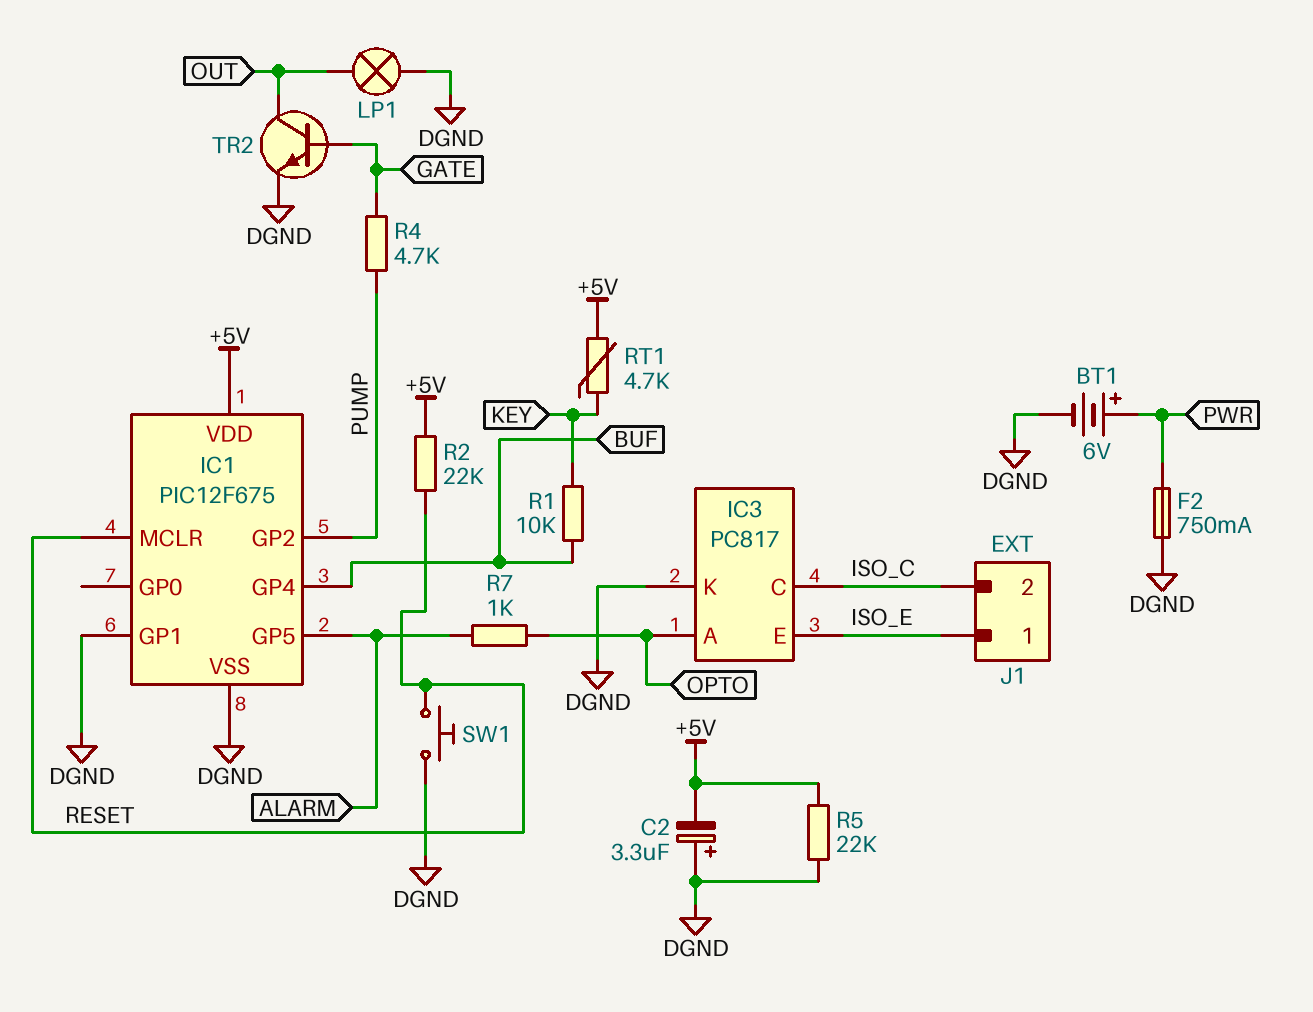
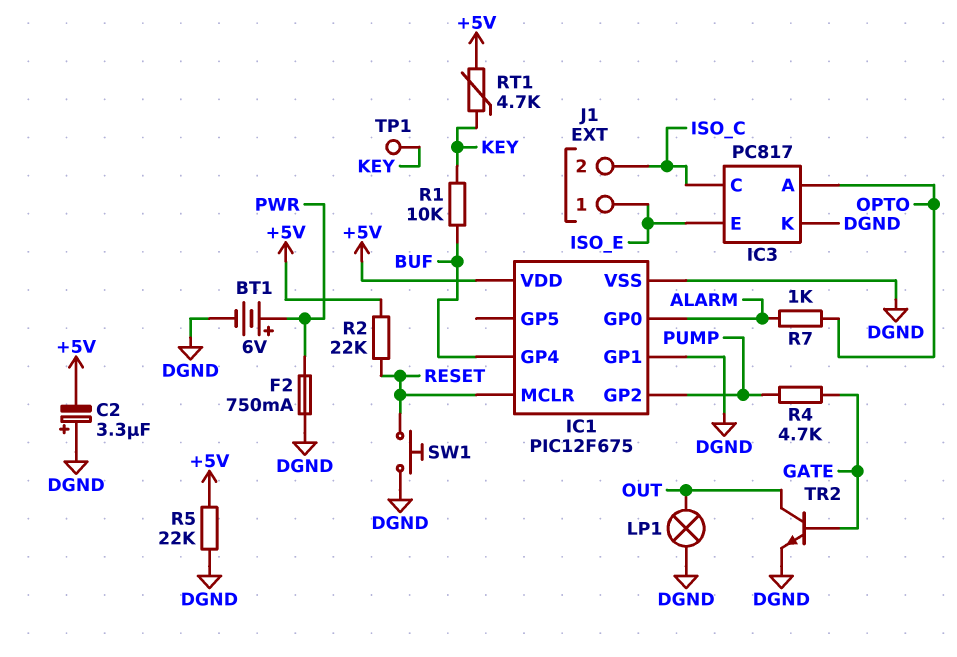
IC1 pin GP0: none -> ALARM
IC1 pin GP5: ALARM -> none
TP1: none -> test point (KEY)

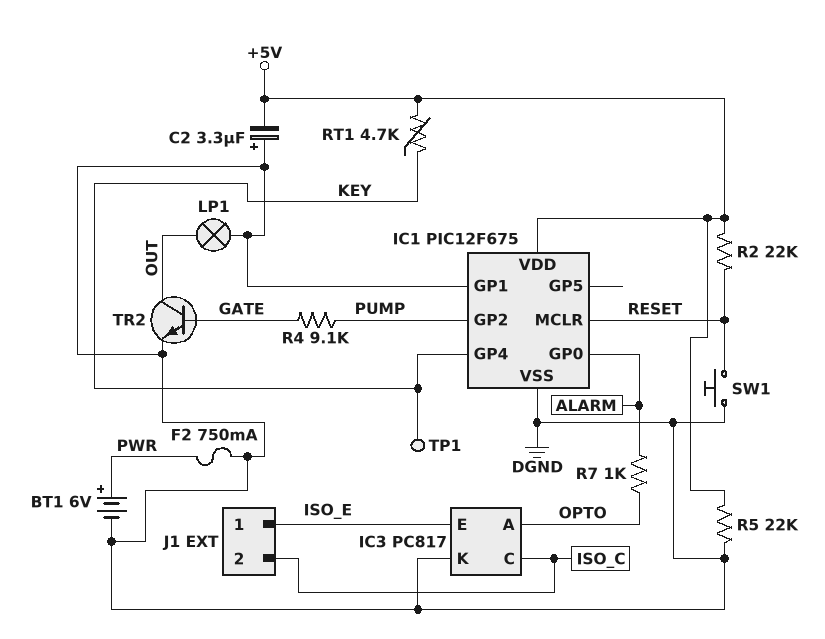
IC1 pin GP4: BUF -> KEY
R1: 10k (BUF, KEY) -> none
R4: 4.7k (GATE, PUMP) -> 9.1k (GATE, PUMP)

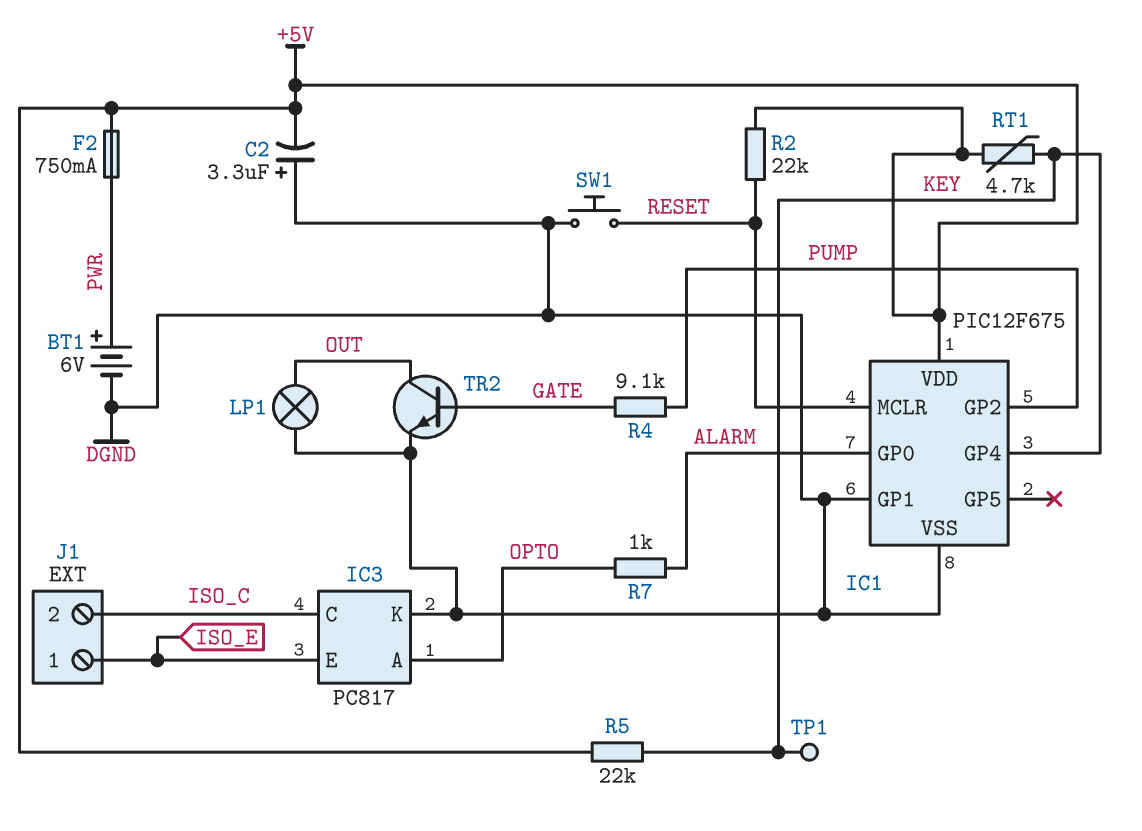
F2: 750mA (DGND, PWR) -> 750mA (+5V, PWR)
R5: 22k (+5V, DGND) -> 22k (+5V, KEY)

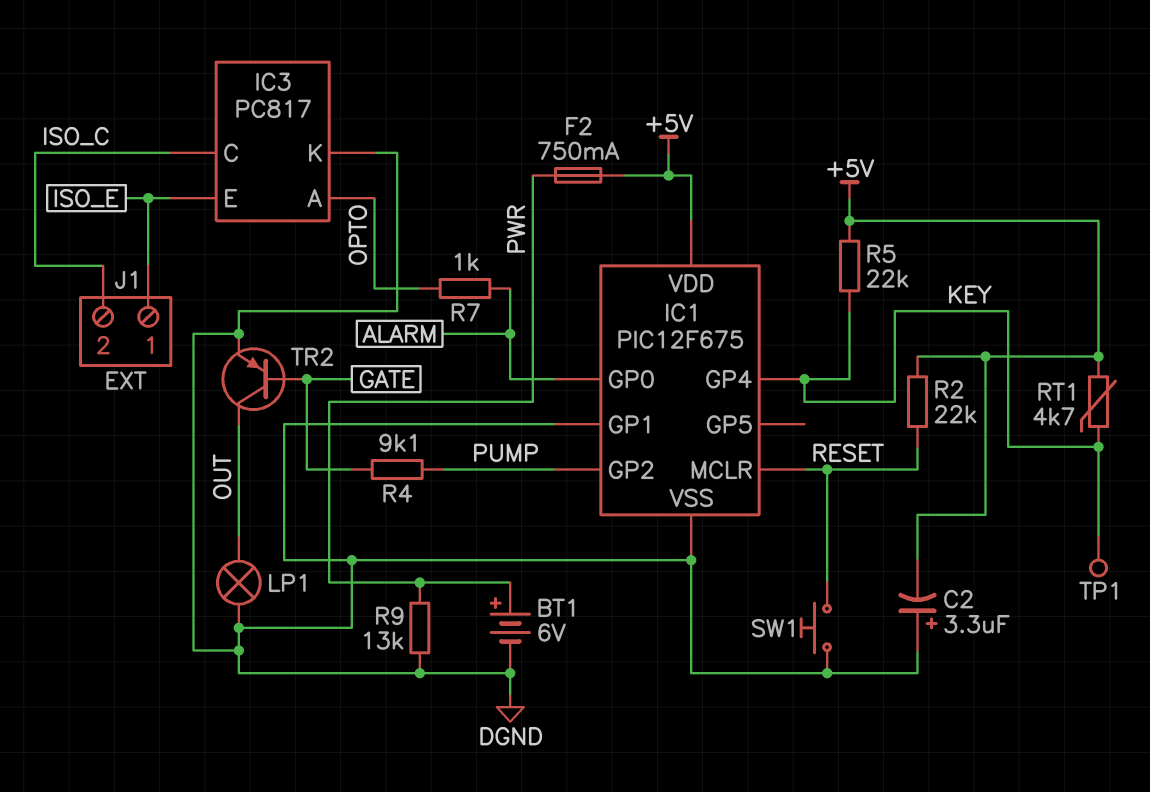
R9: none -> 13k (DGND, PWR)
TR2: NPN (B GATE, C OUT, E DGND) -> PNP (B GATE, C OUT, E DGND)

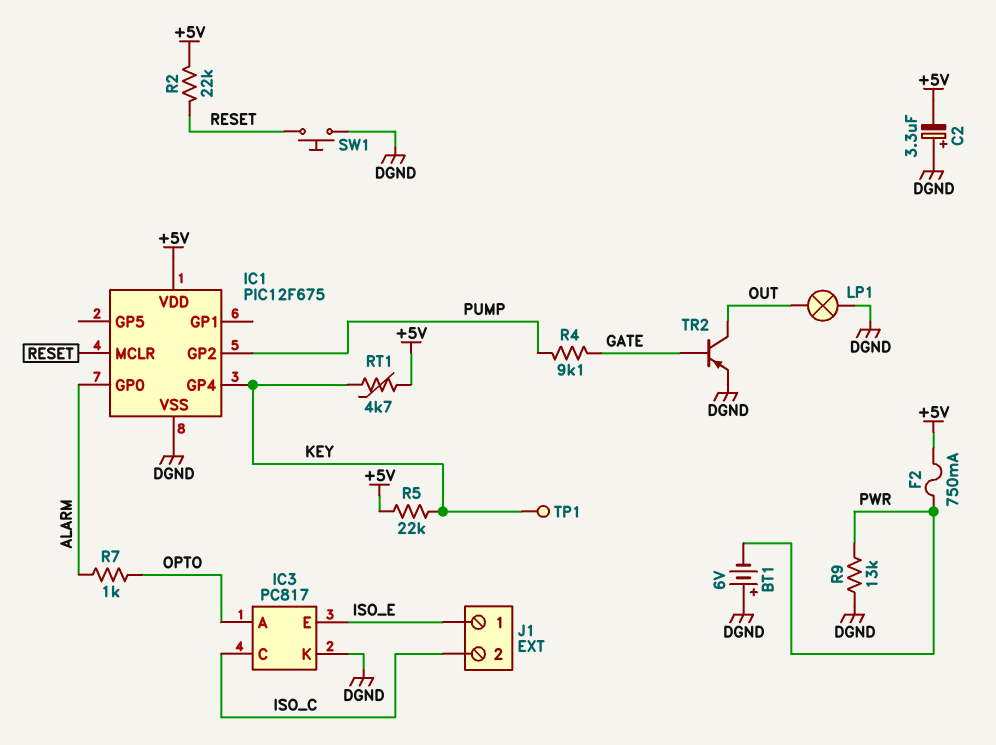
BT1: 6V (plus PWR, minus DGND) -> 6V (plus DGND, minus PWR)
IC1 pin GP1: DGND -> none

